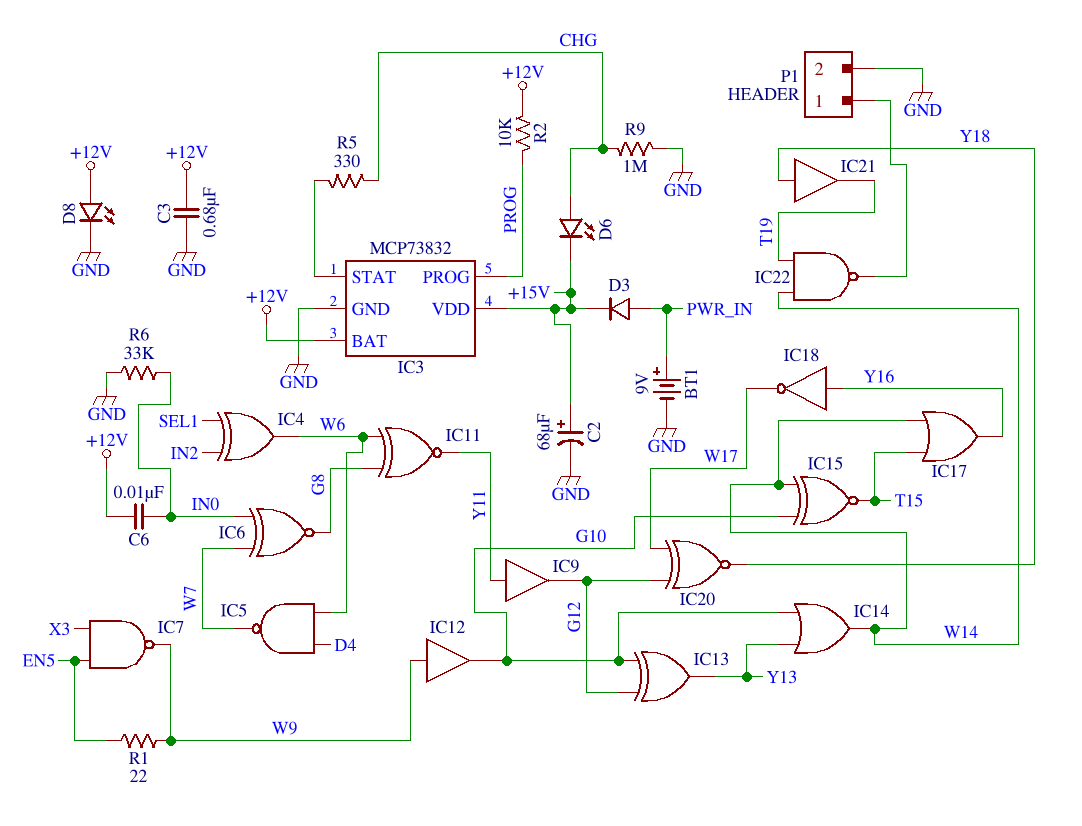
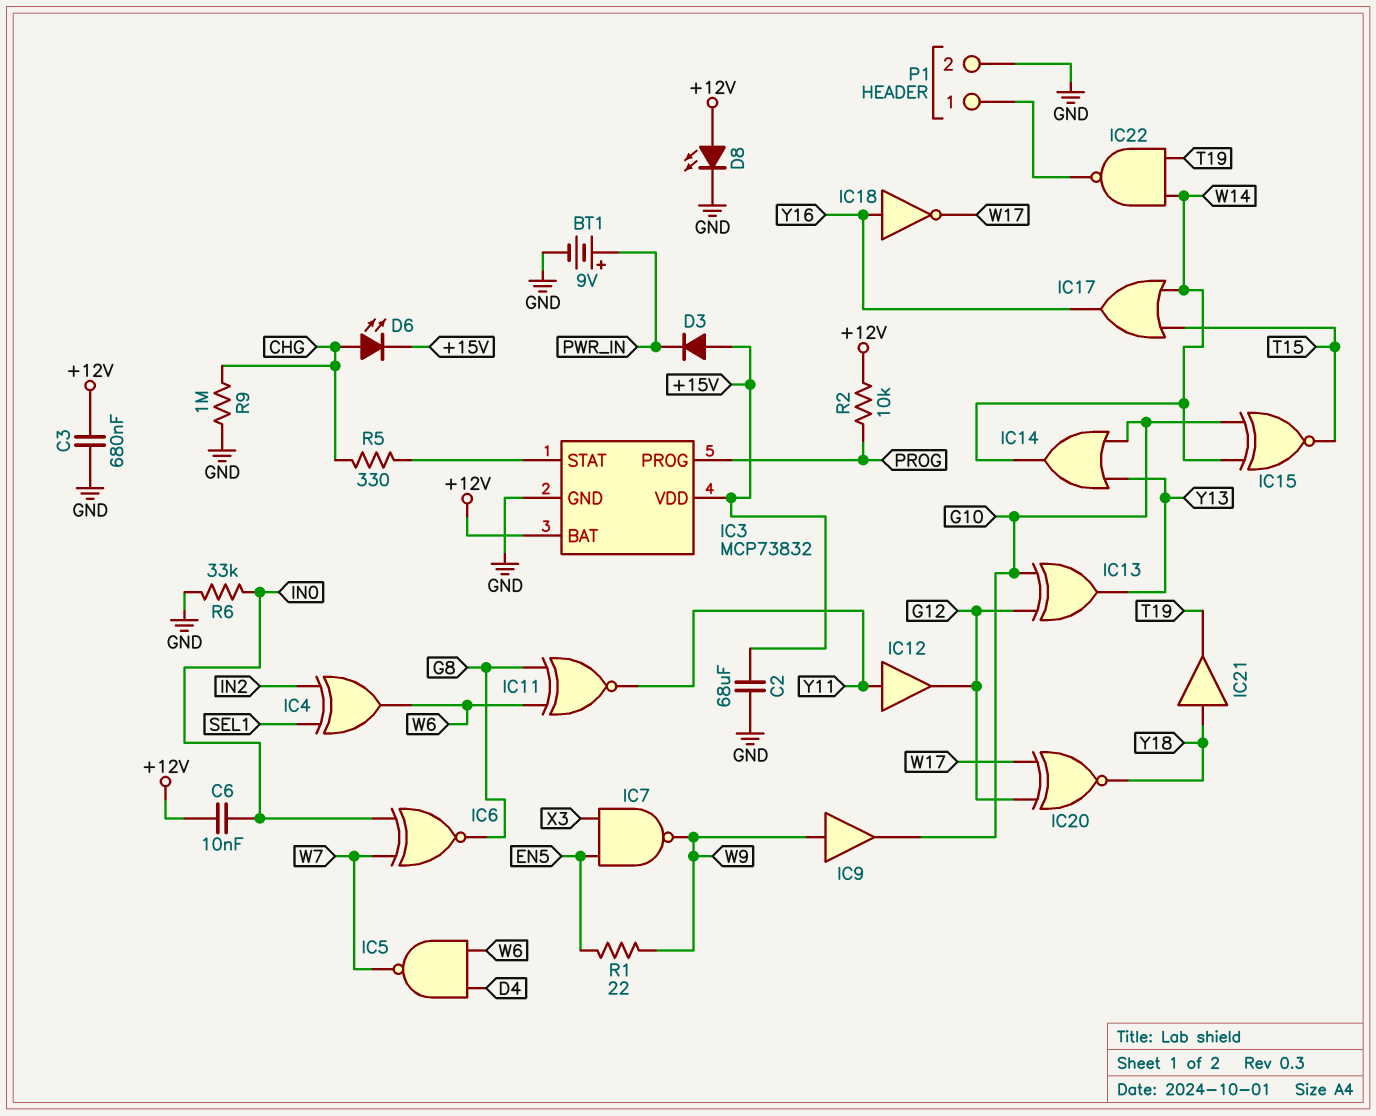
C2: 68uF (plus +15V, minus GND) -> 68uF (+15V, GND)
D3: diode (A PWR_IN, K +15V) -> diode (A +15V, K PWR_IN)
IC9: buffer (in Y11, out G12) -> buffer (in W9, out G10)
IC12: buffer (in W9, out G10) -> buffer (in Y11, out G12)

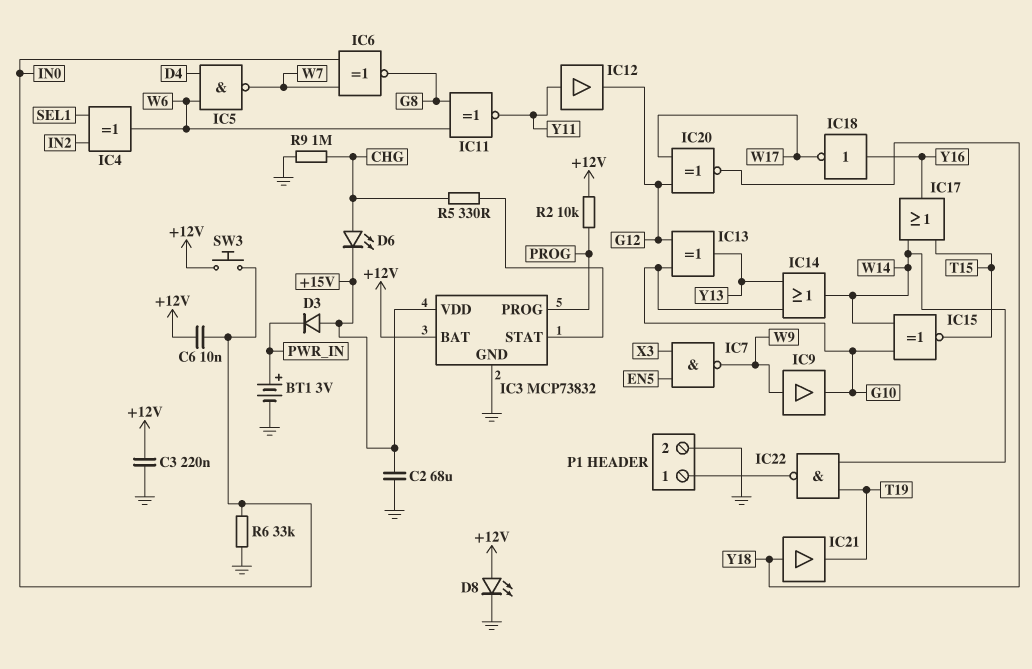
BT1: 9V (plus PWR_IN, minus GND) -> 3V (plus PWR_IN, minus GND)
C3: 680nF (+12V, GND) -> 220nF (+12V, GND)
R1: 22 (EN5, W9) -> none
SW3: none -> button (+12V, IN0)

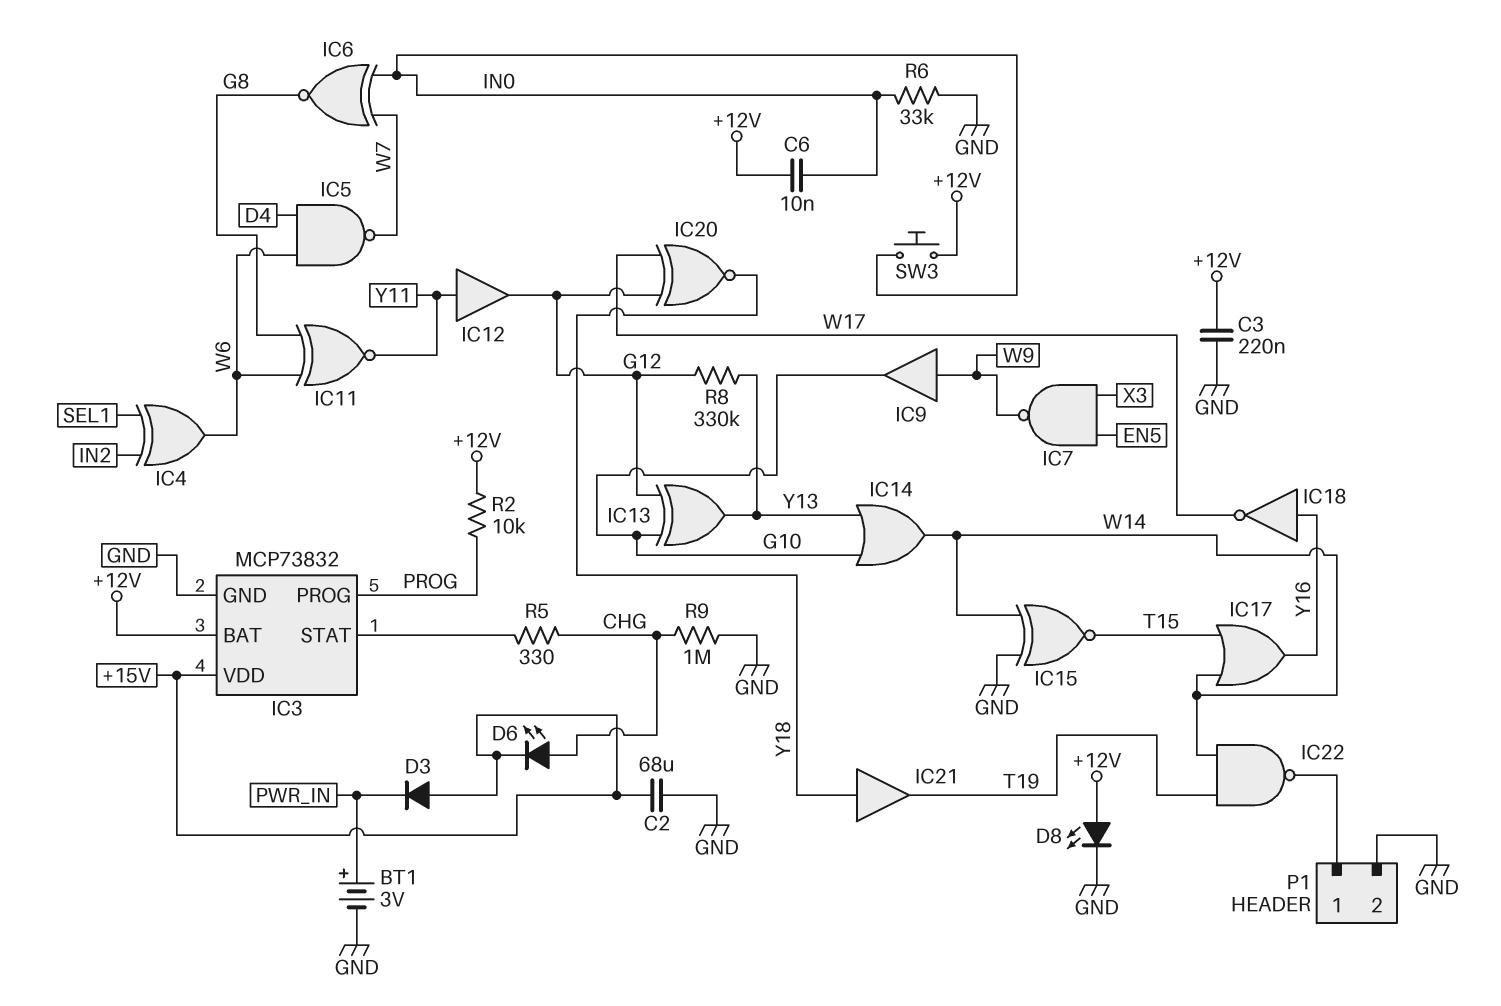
IC15: XNOR (in G10, in W14, out T15) -> XNOR (in GND, in W14, out T15)
R8: none -> 330k (G12, Y13)

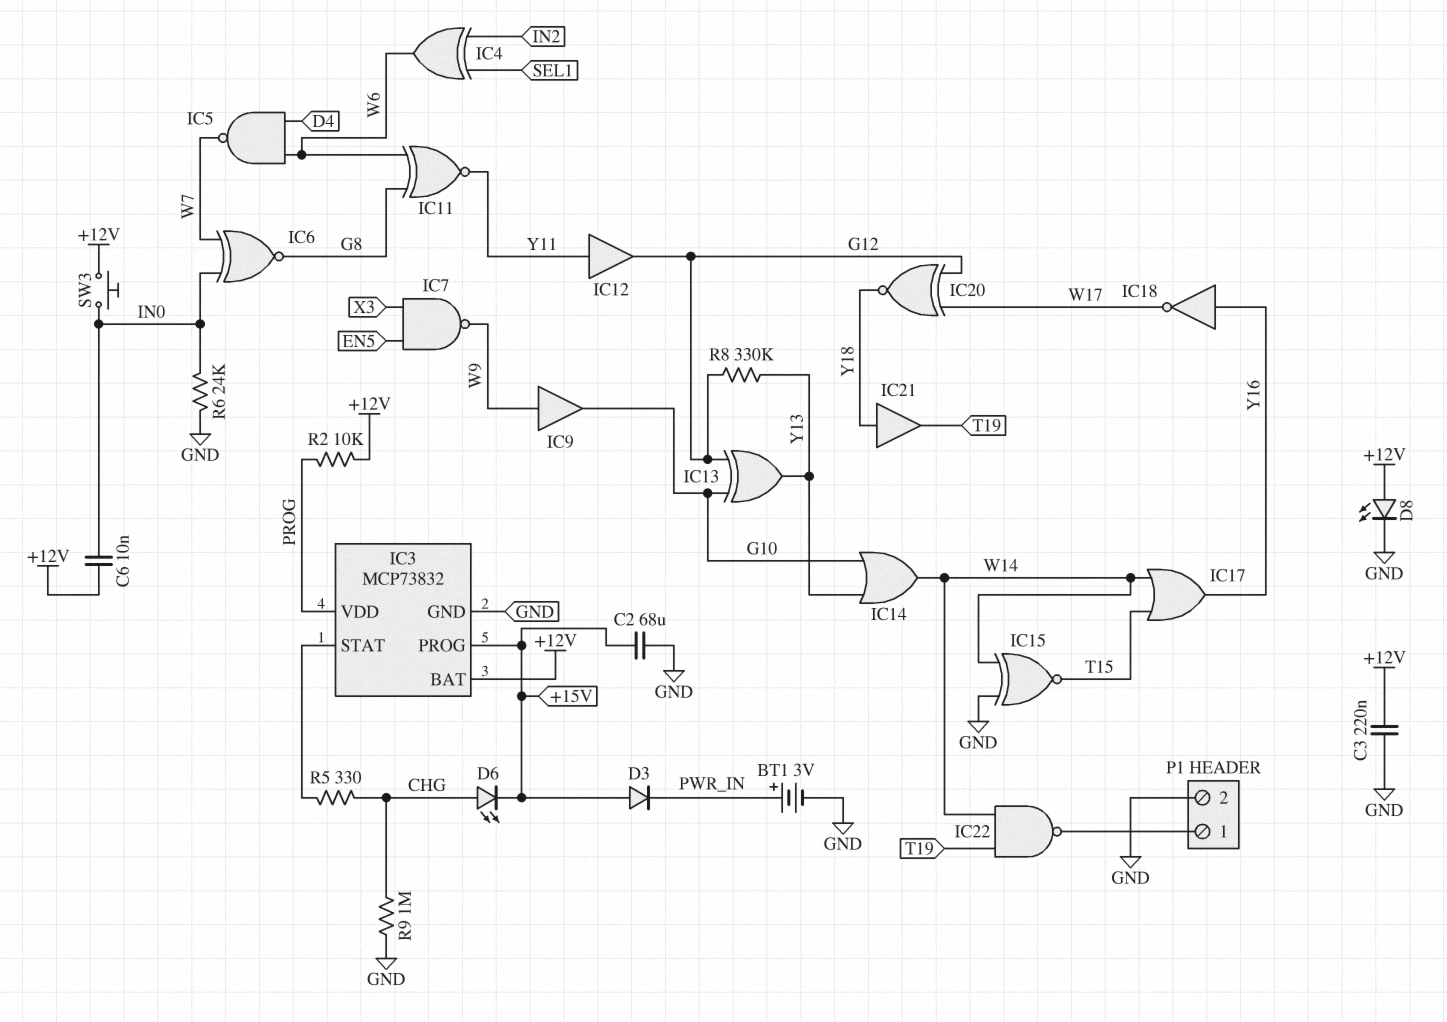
IC3 pin PROG: PROG -> +15V
IC3 pin VDD: +15V -> PROG
R6: 33k (GND, IN0) -> 24k (GND, IN0)

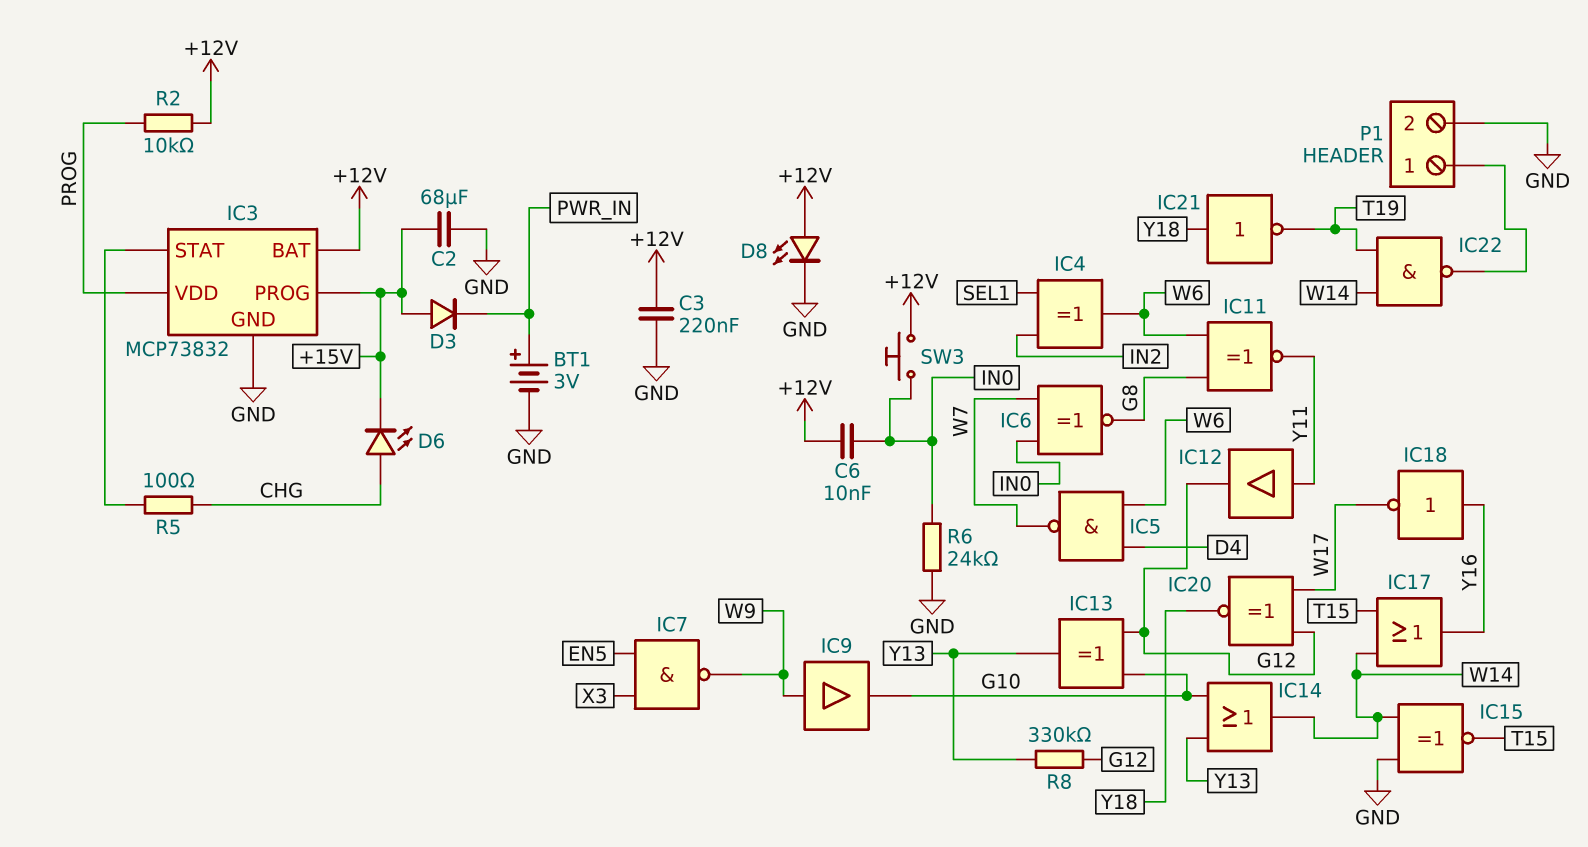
IC21: buffer (in Y18, out T19) -> NOT (in Y18, out T19)
R5: 330 (CHG, IC3/STAT) -> 100 (CHG, IC3/STAT)
R9: 1M (CHG, GND) -> none

